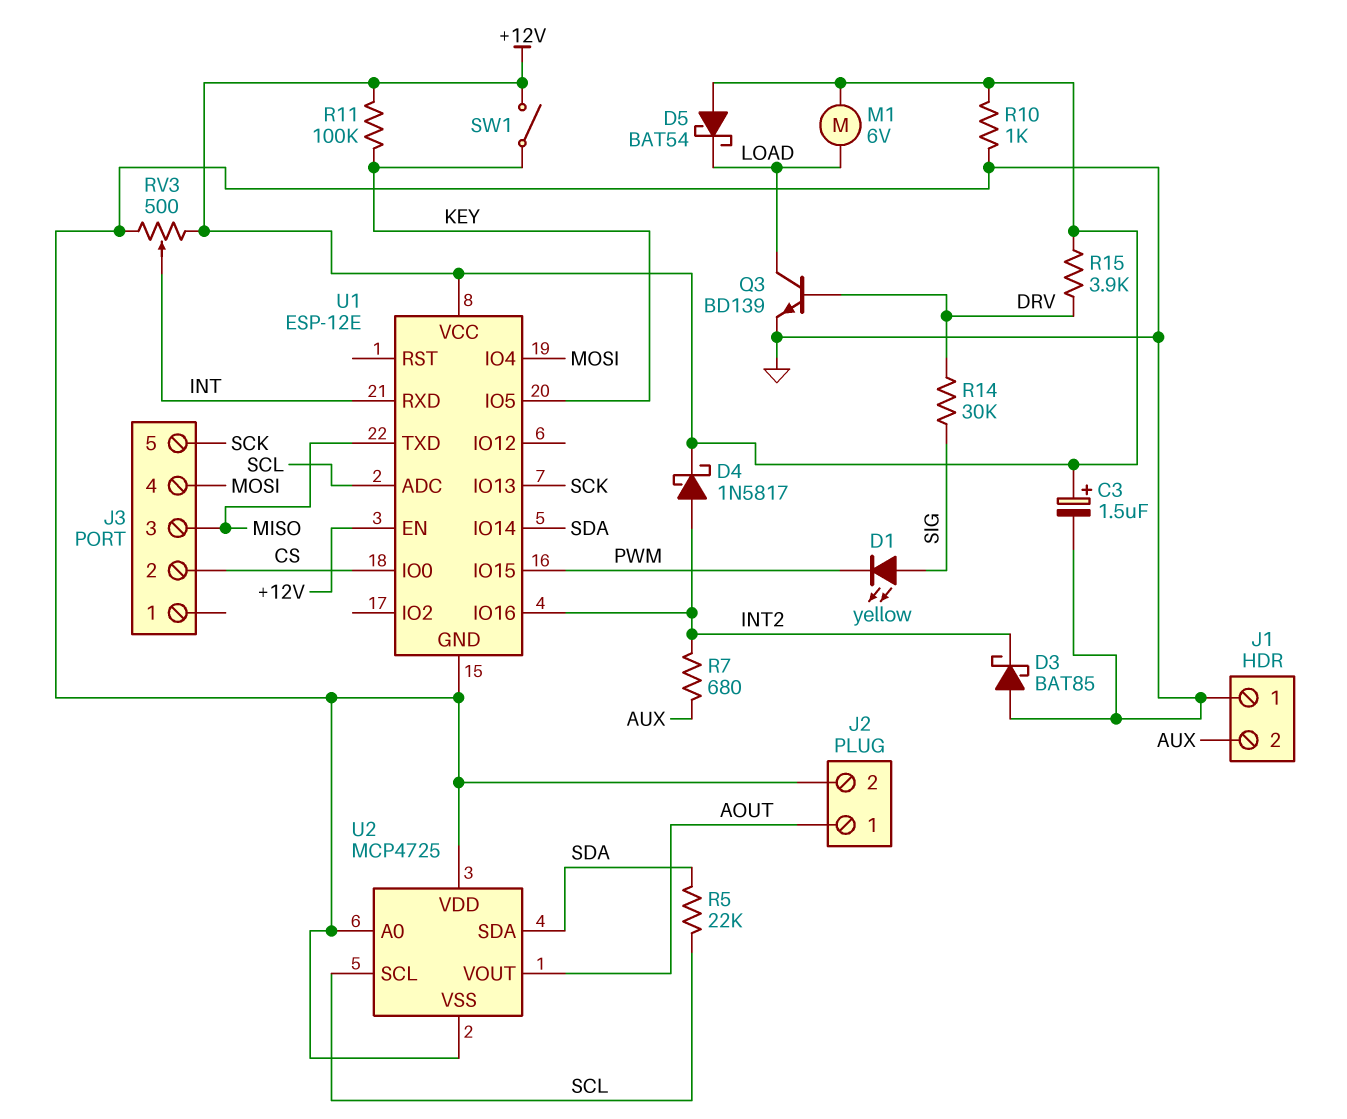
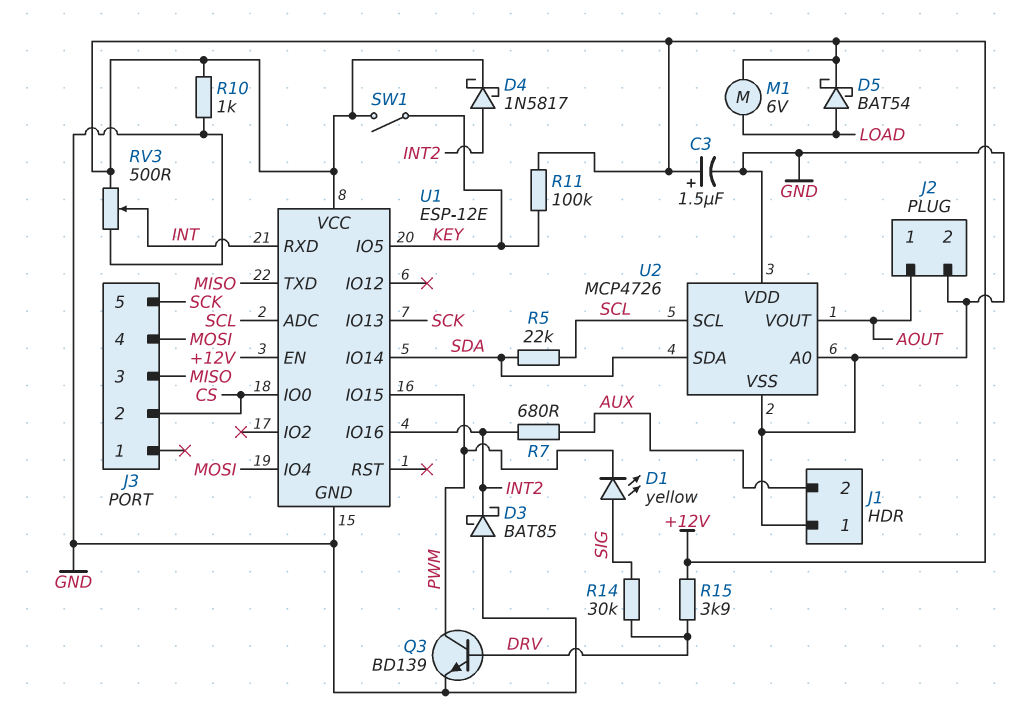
D5: schottky BAT54 (A +12V, K LOAD) -> schottky BAT54 (A LOAD, K +12V)
Q3: NPN BD139 (B DRV, C LOAD, E GND) -> NPN BD139 (B DRV, C PWM, E GND)
U2: MCP4725 -> MCP4726

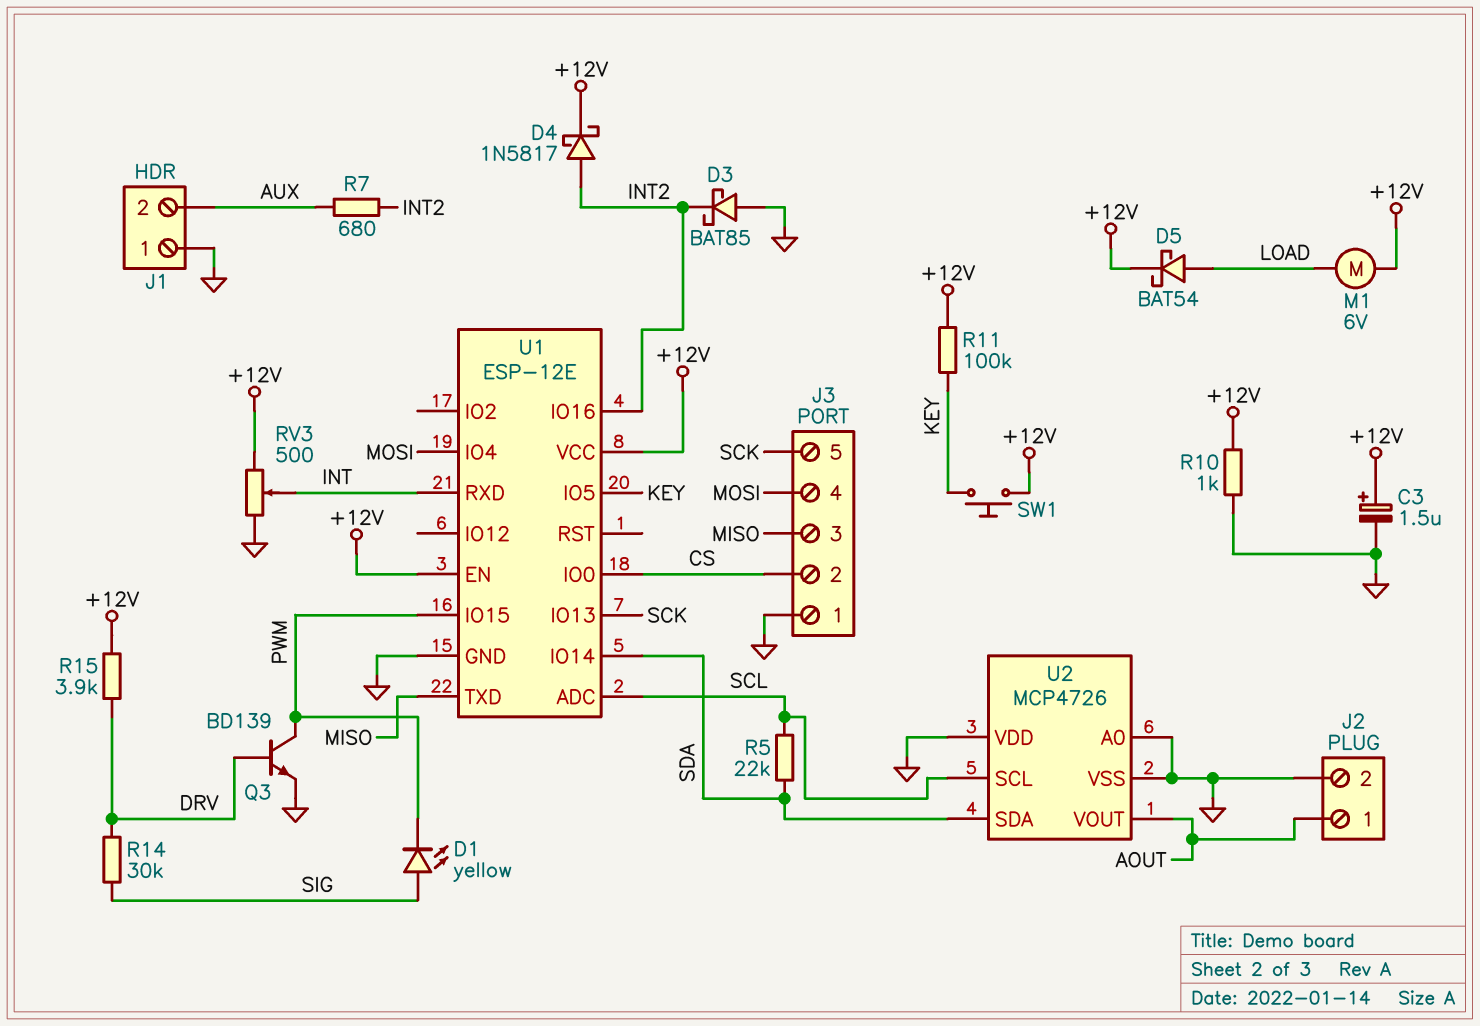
J3 pin 1: none -> GND
SW1: switch (+12V, KEY) -> button (+12V, KEY)

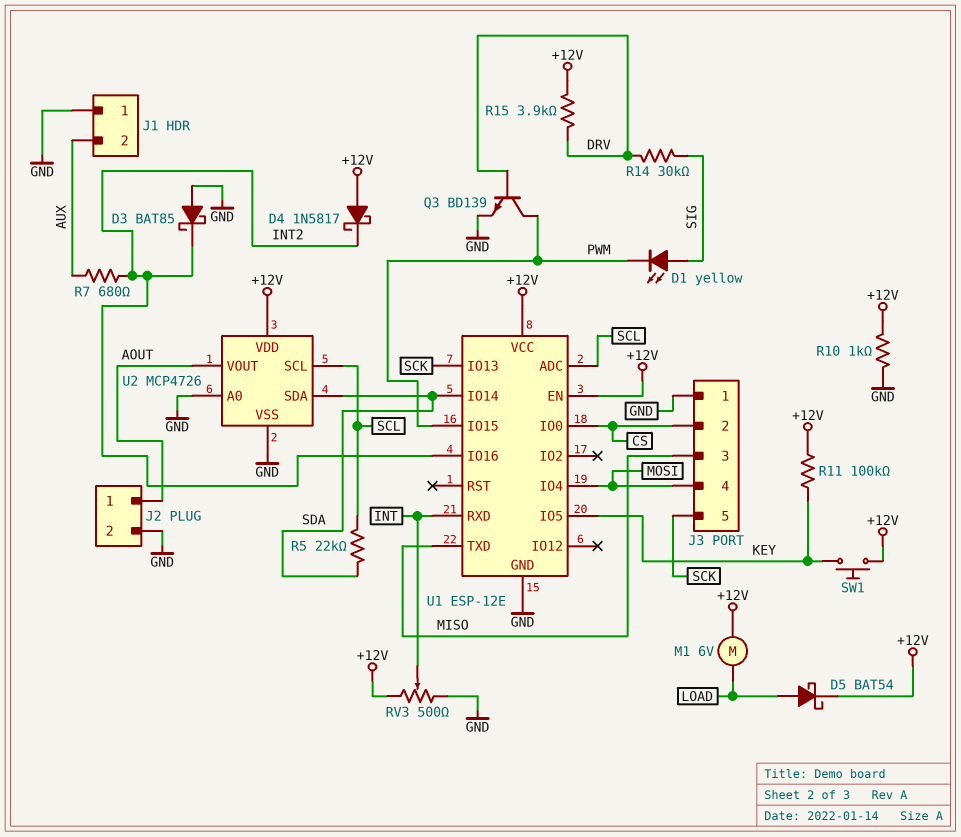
C3: 1.5uF (plus +12V, minus GND) -> none
D4: schottky 1N5817 (A INT2, K +12V) -> schottky 1N5817 (A +12V, K INT2)
U2 pin VDD: GND -> +12V

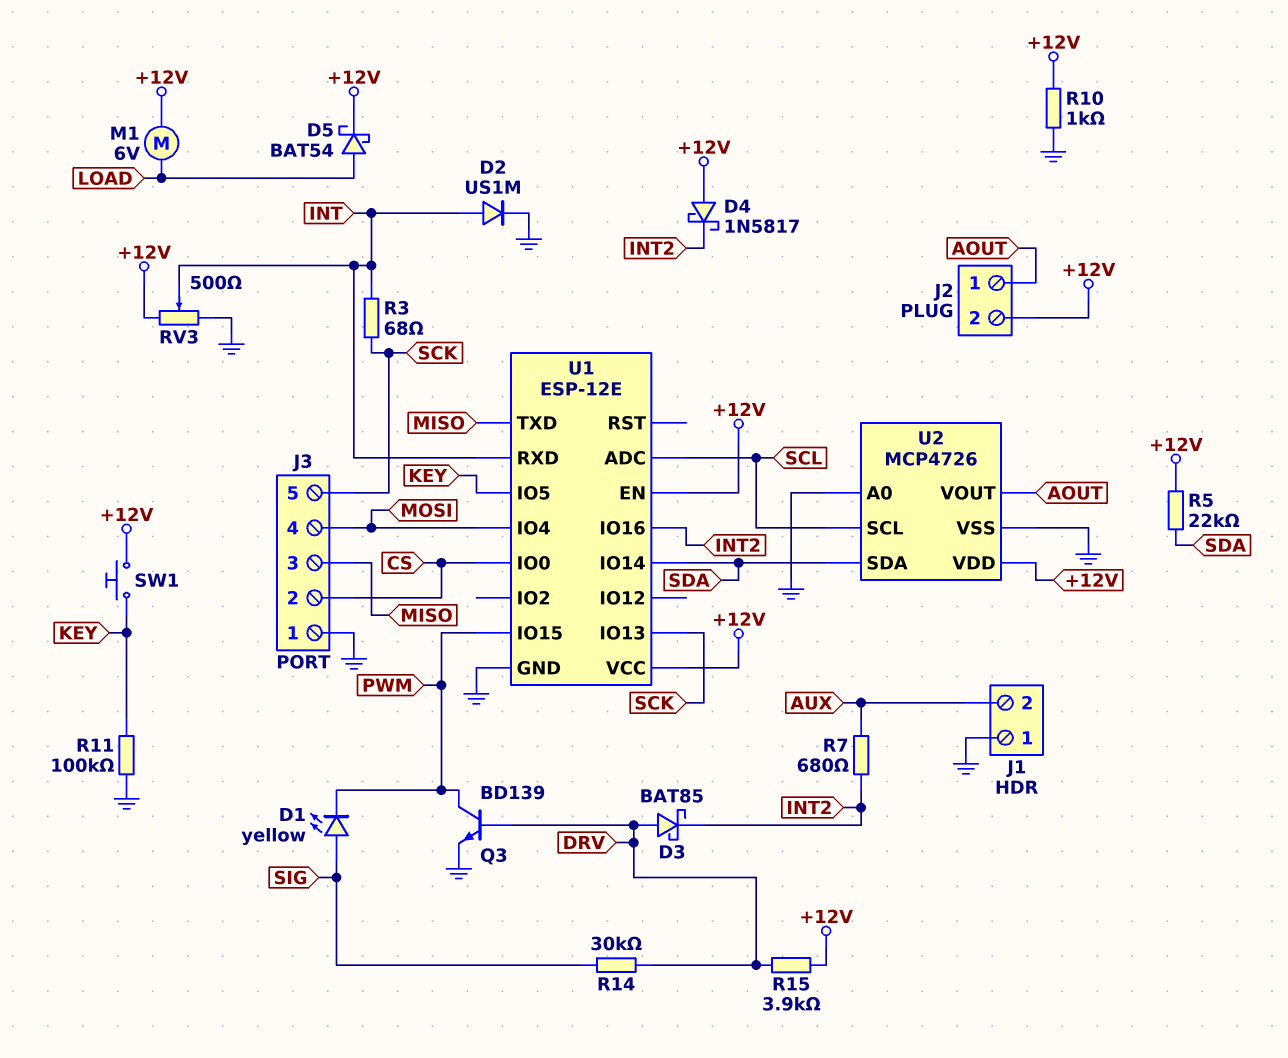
D2: none -> diode US1M (A INT, K GND)
D3: schottky BAT85 (A GND, K INT2) -> schottky BAT85 (A DRV, K INT2)
J2 pin 2: GND -> +12V
R3: none -> 68 (INT, SCK)
R5: 22k (SCL, SDA) -> 22k (+12V, SDA)
R11: 100k (+12V, KEY) -> 100k (GND, KEY)

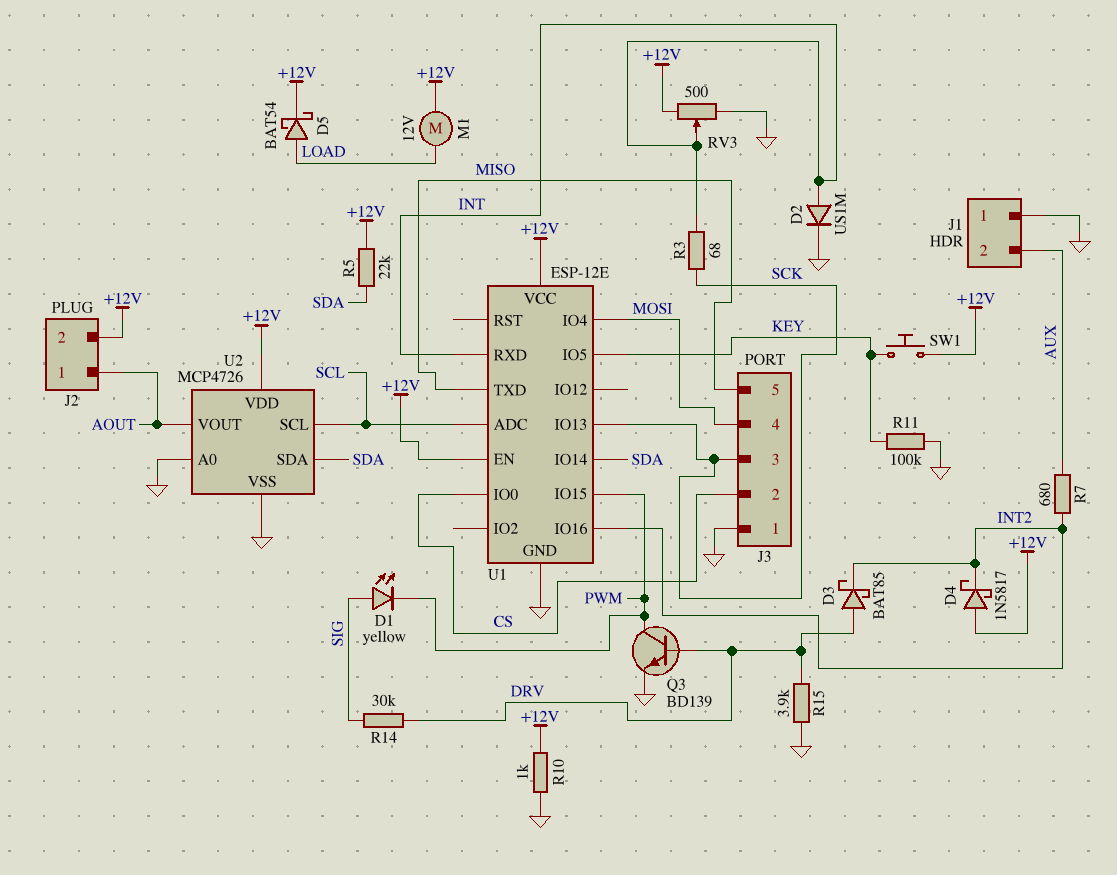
J3 pin 3: MISO -> SCK
J3 pin 5: SCK -> MISO
M1: motor 6V (+12V, LOAD) -> motor 12V (+12V, LOAD)
R15: 3.9k (+12V, DRV) -> 3.9k (DRV, GND)

